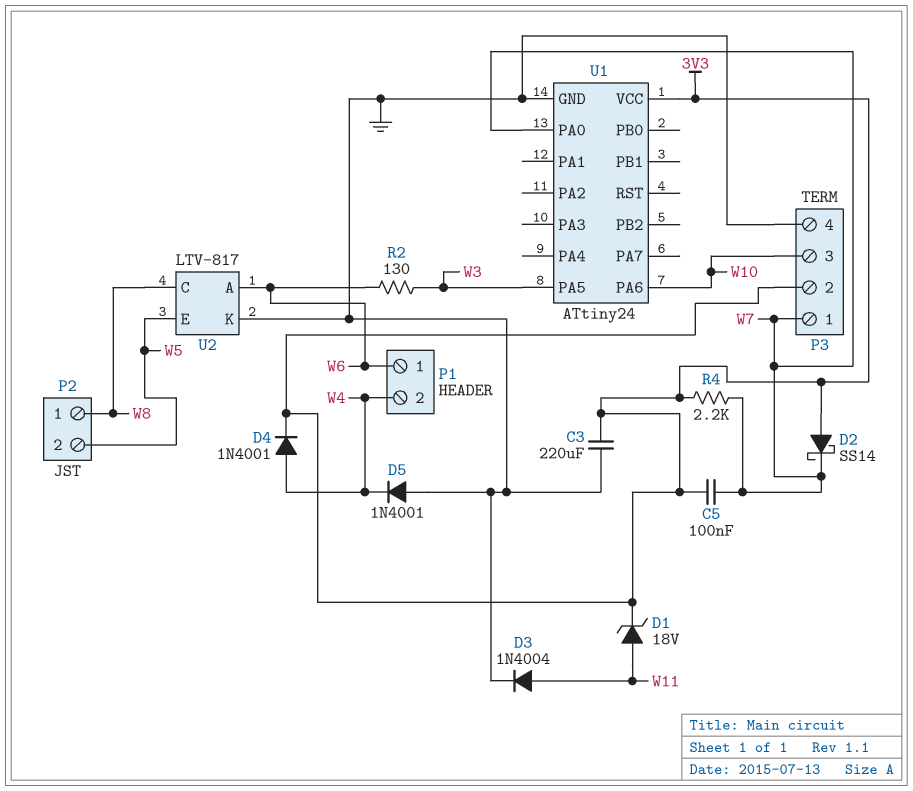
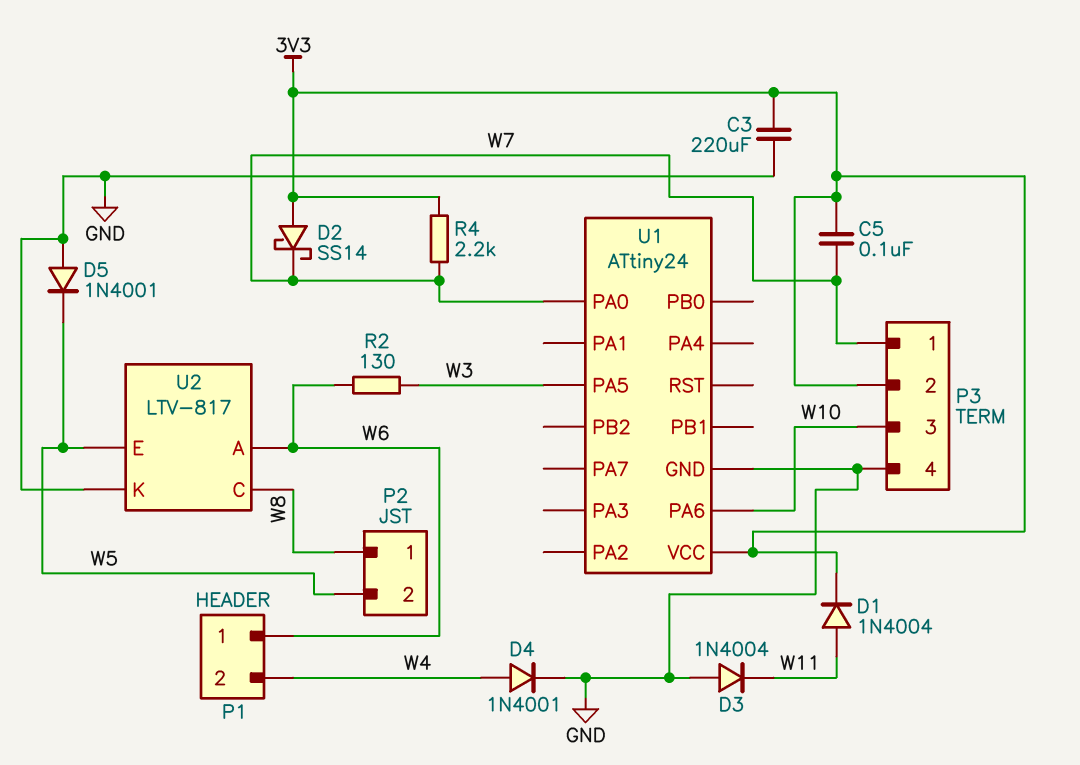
D1: zener 18V (A W11, K 3V3) -> diode 1N4004 (A W11, K 3V3)
D3: diode 1N4004 (A W11, K GND) -> diode 1N4004 (A GND, K W11)
D4: diode 1N4001 (A W4, K 3V3) -> diode 1N4001 (A W4, K GND)
D5: diode 1N4001 (A GND, K W4) -> diode 1N4001 (A GND, K W5)

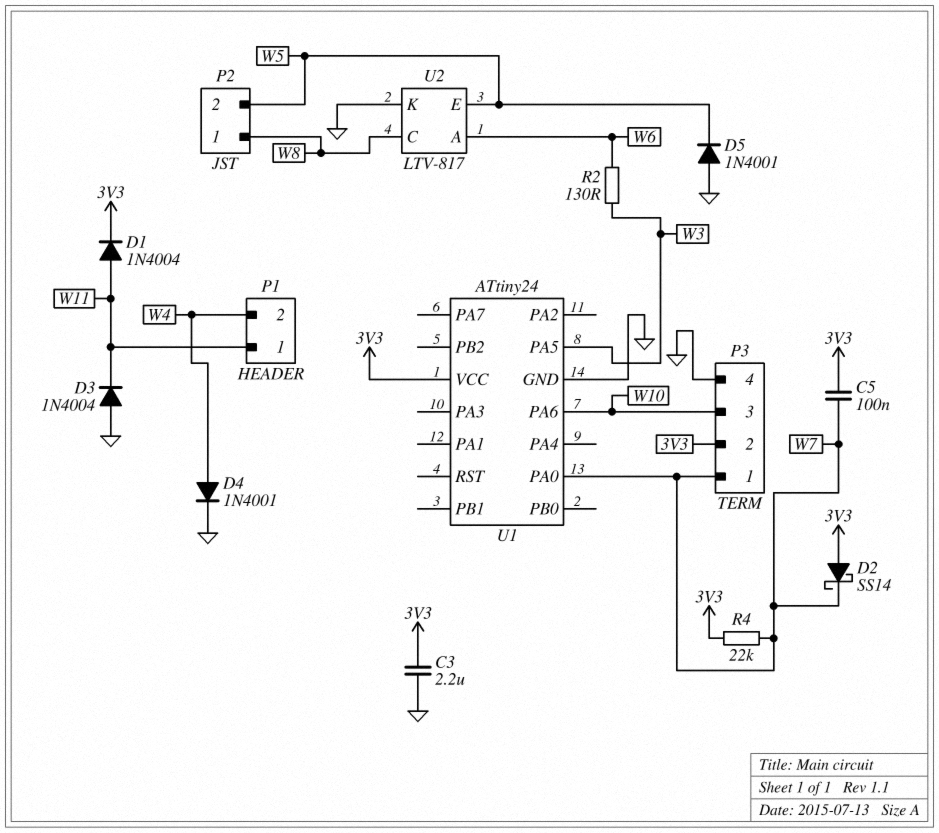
C3: 220uF (3V3, GND) -> 2.2uF (3V3, GND)
P1 pin 1: W6 -> W11
R4: 2.2k (3V3, W7) -> 22k (3V3, W7)

